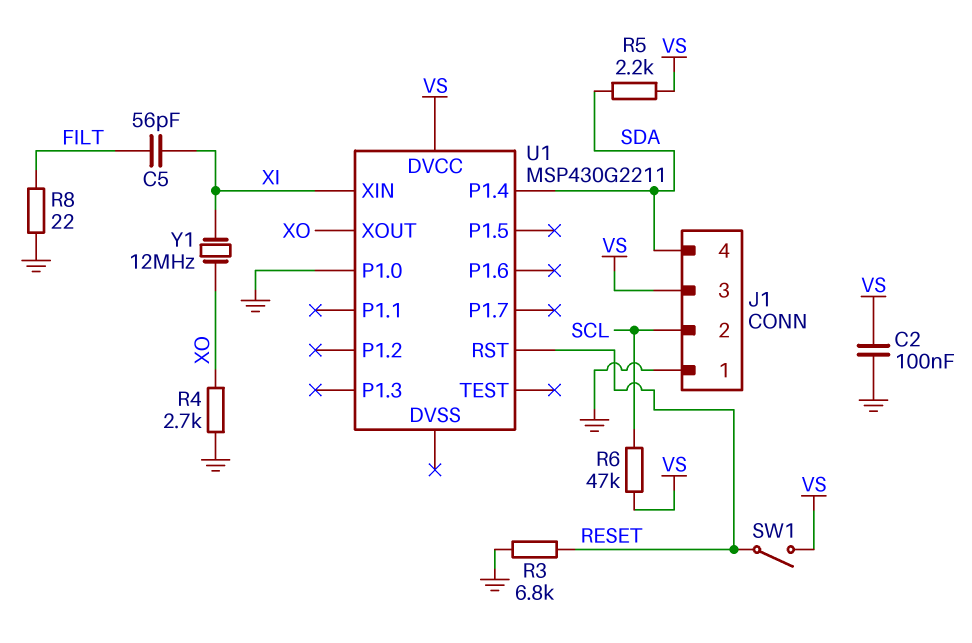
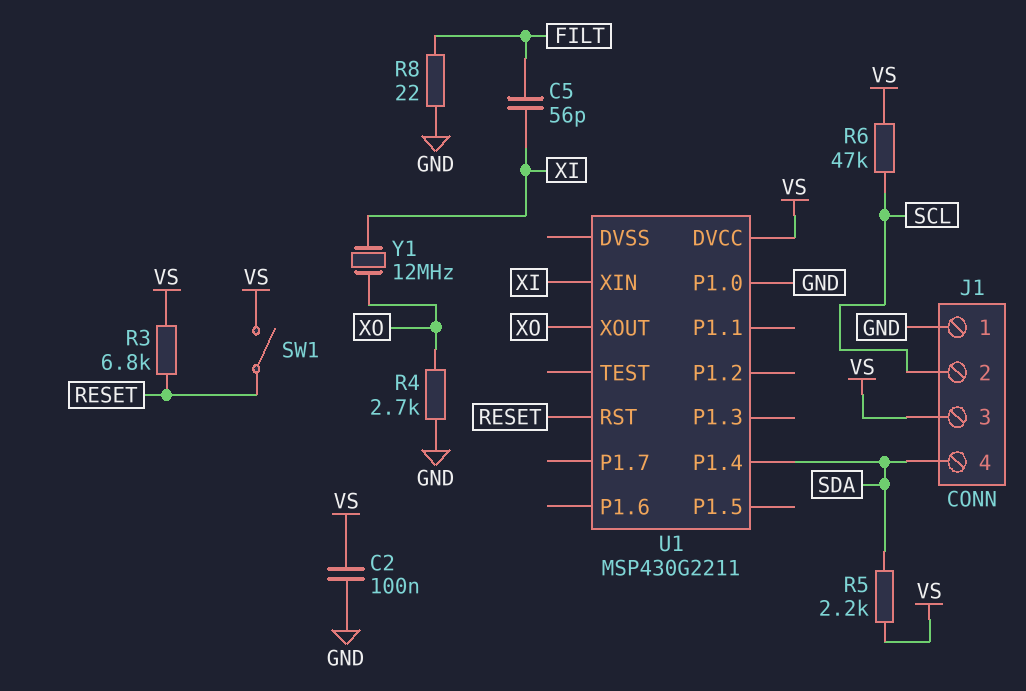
R3: 6.8k (GND, RESET) -> 6.8k (RESET, VS)

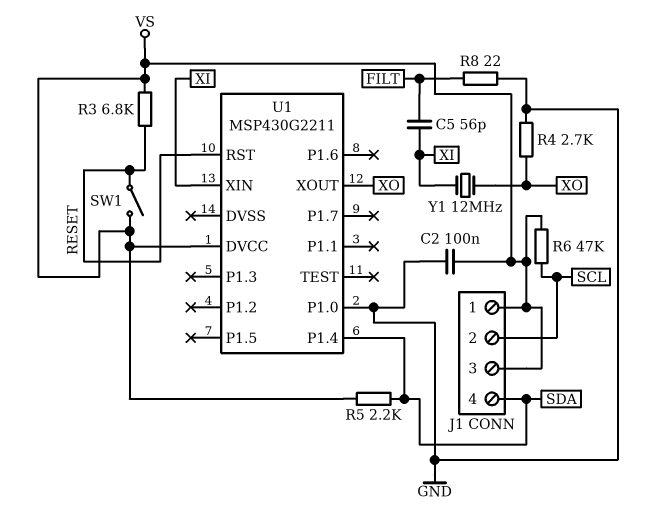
J1 pin 1: GND -> VS

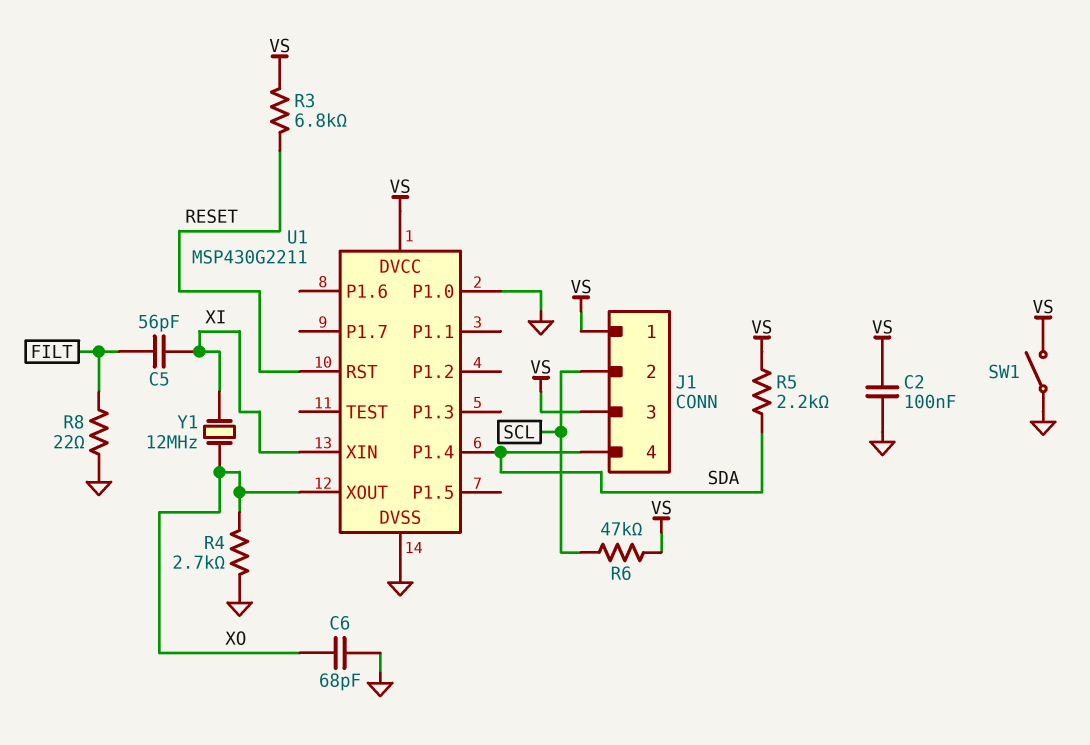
C6: none -> 68pF (GND, XO)
SW1: switch (RESET, VS) -> switch (GND, VS)
U1 pin DVSS: none -> GND

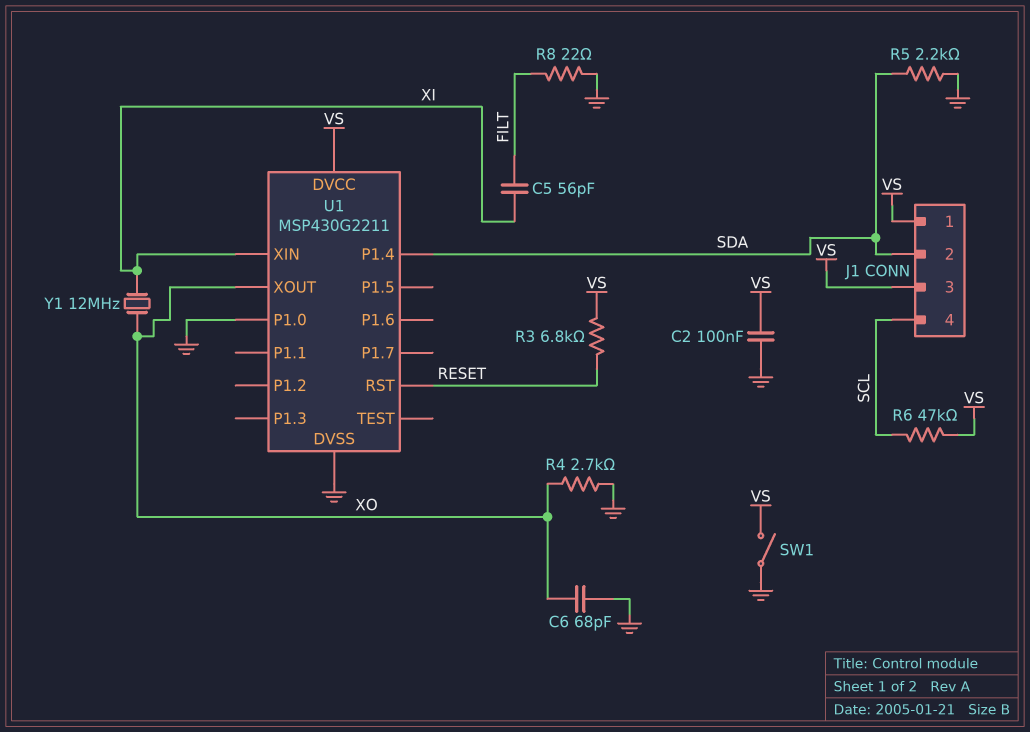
J1 pin 2: SCL -> SDA
J1 pin 4: SDA -> SCL
R5: 2.2k (SDA, VS) -> 2.2k (GND, SDA)

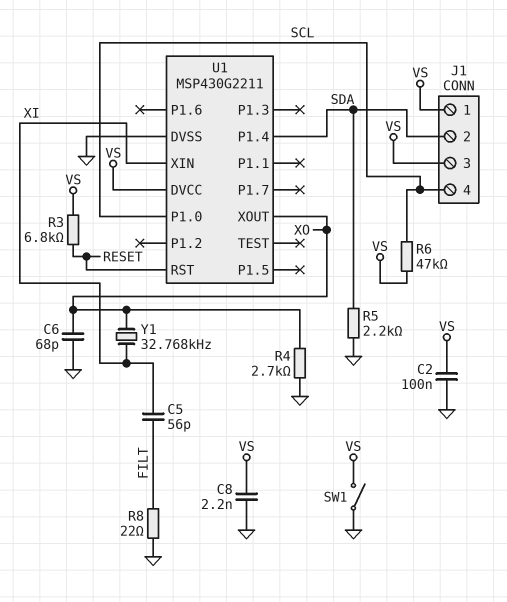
C8: none -> 2.2nF (GND, VS)
U1 pin P1.0: GND -> SCL
Y1: 12MHz (XI, XO) -> 32.768kHz (XI, XO)

